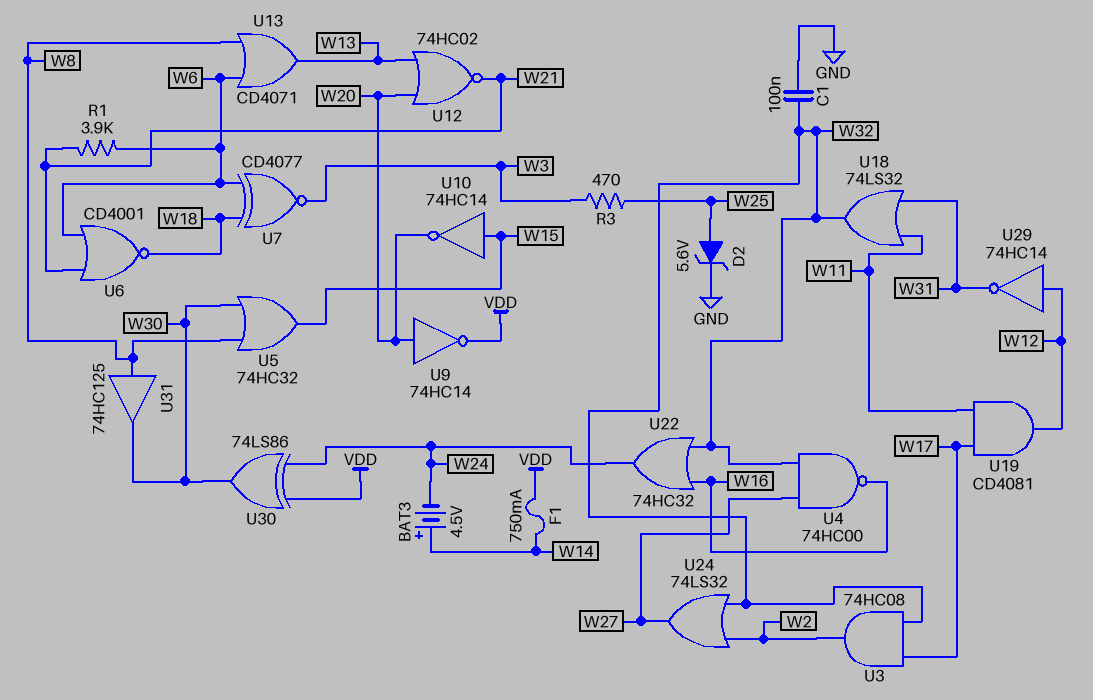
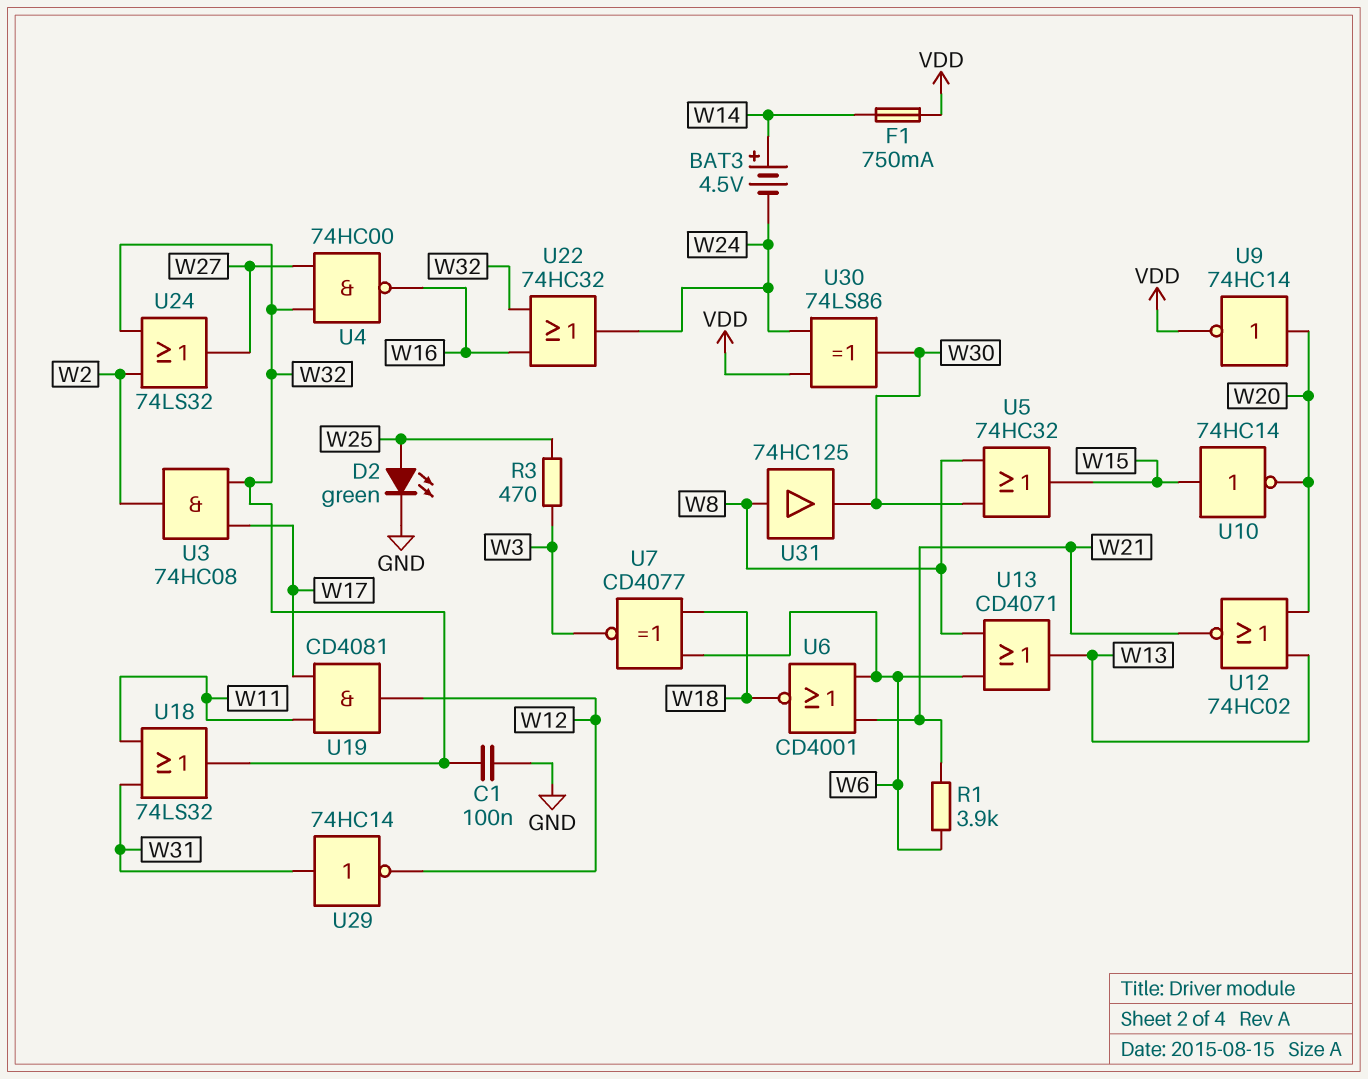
D2: zener 5.6V (A W25, K GND) -> LED green (A W25, K GND)
U29: NOT 74HC14 (in W12, out W31) -> NOT 74HC14 (in W31, out W12)

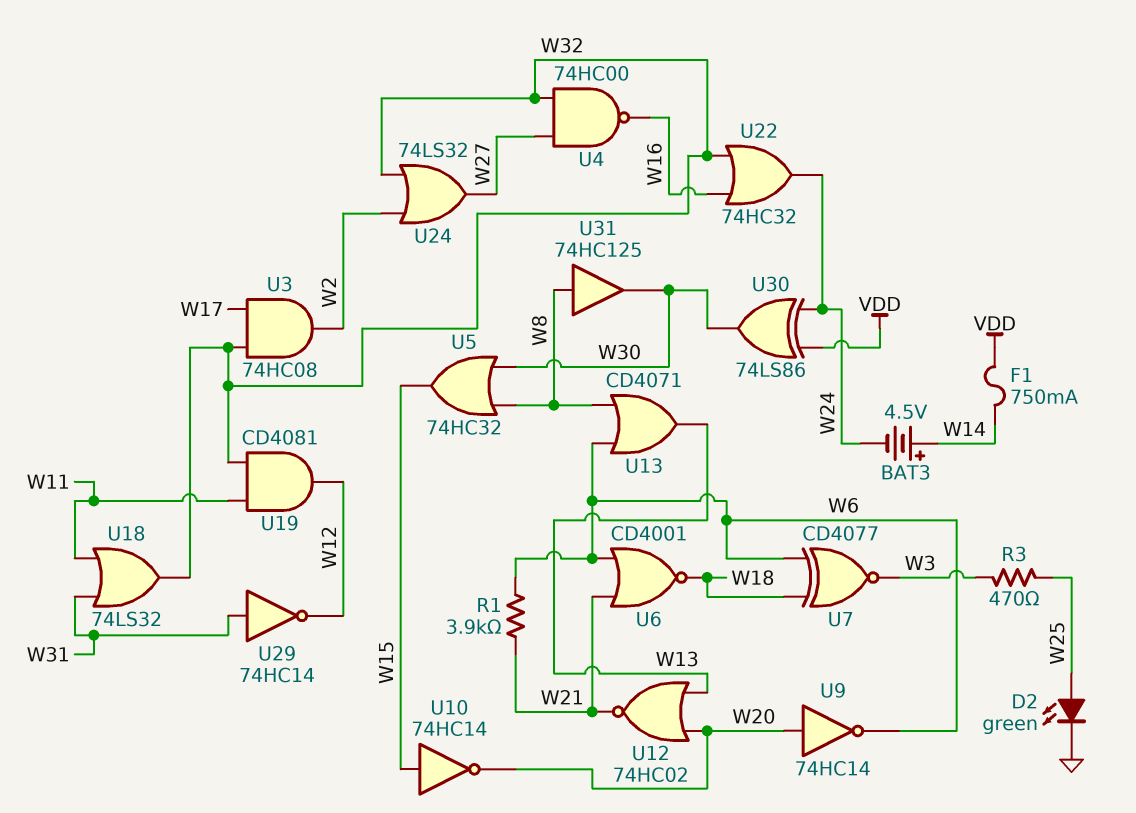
C1: 100nF (GND, W32) -> none
U9: NOT 74HC14 (in W20, out VDD) -> NOT 74HC14 (in W20, out W6)
U19: AND CD4081 (in W11, in W17, out W12) -> AND CD4081 (in W11, in W32, out W12)

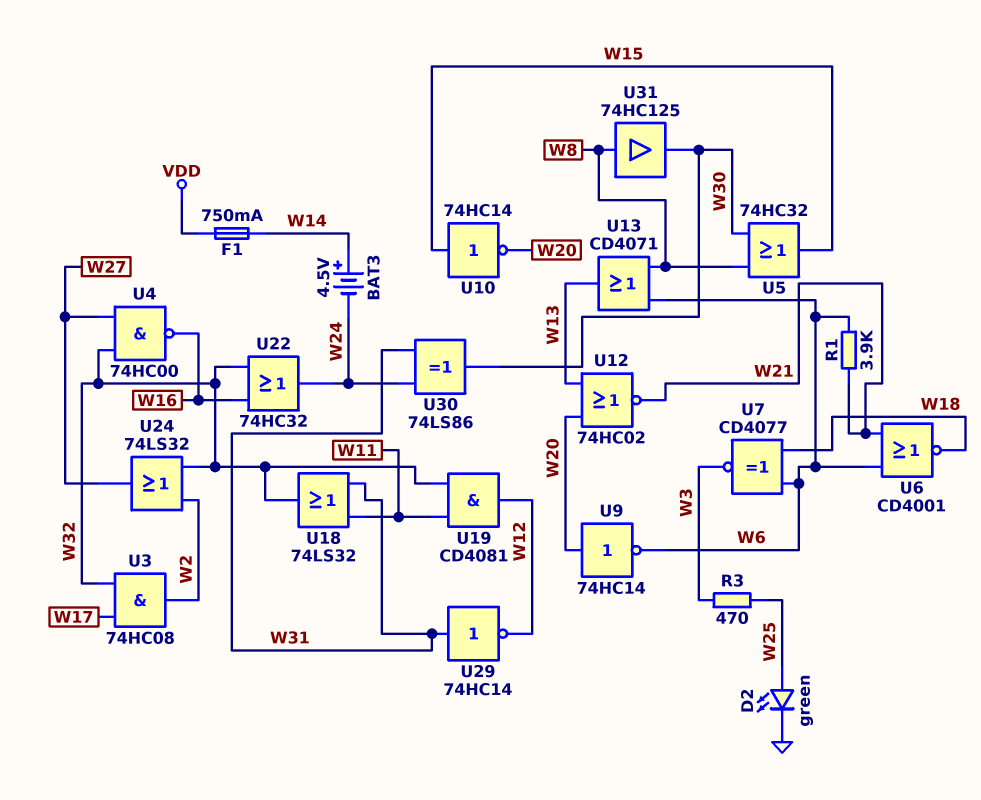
U30: XOR 74LS86 (in VDD, in W24, out W30) -> XOR 74LS86 (in W24, in W31, out W30)

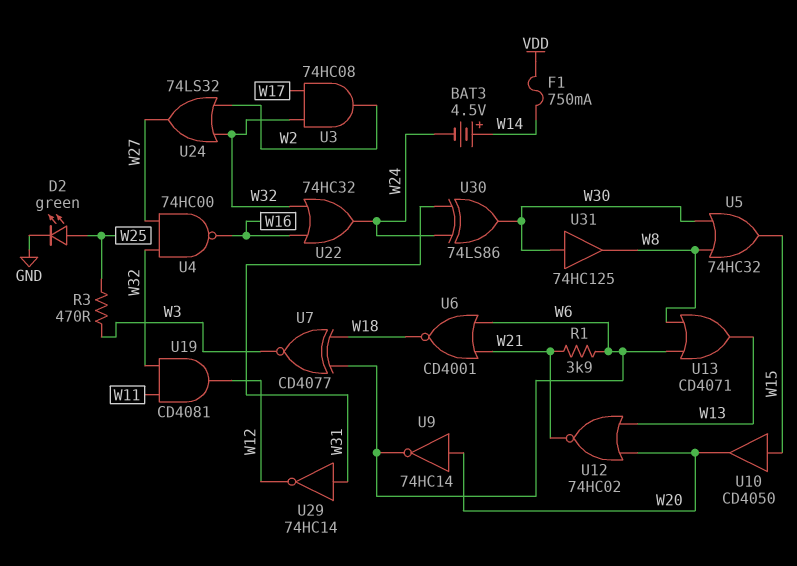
U10: NOT 74HC14 (in W15, out W20) -> buffer CD4050 (in W15, out W20)
U18: OR 74LS32 (in W11, in W31, out W32) -> none
U31: buffer 74HC125 (in W8, out W30) -> buffer 74HC125 (in W30, out W8)

